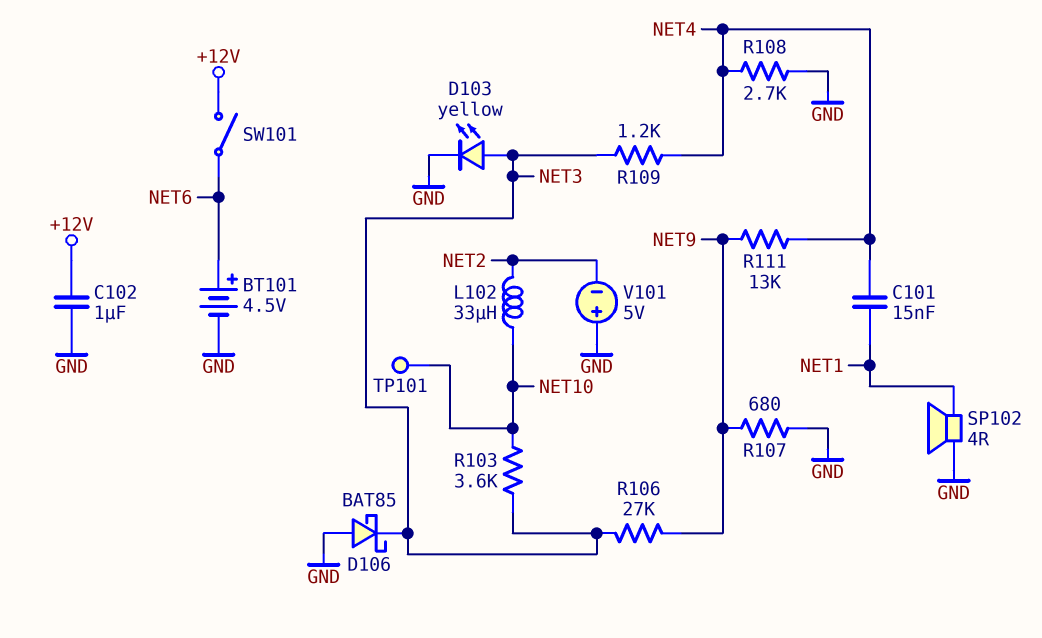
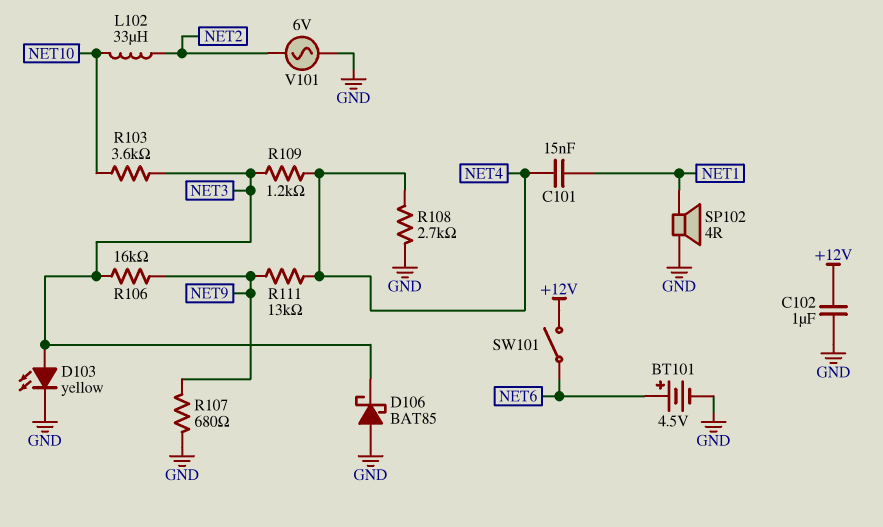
R106: 27k (NET3, NET9) -> 16k (NET3, NET9)
TP101: test point (NET10) -> none
V101: 5V (plus GND, minus NET2) -> AC 6V (GND, NET2)

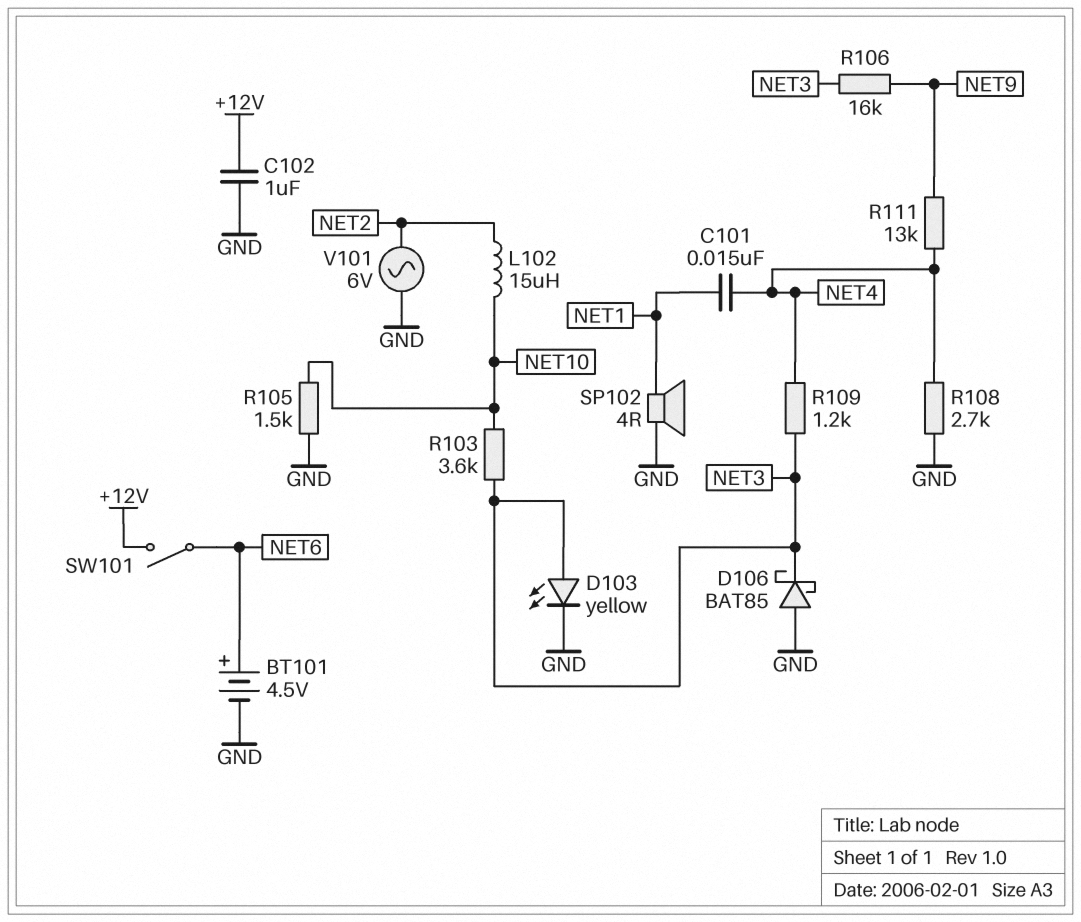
L102: 33uH (NET2, NET10) -> 15uH (NET2, NET10)
R105: none -> 1.5k (GND, NET10)
R107: 680 (GND, NET9) -> none

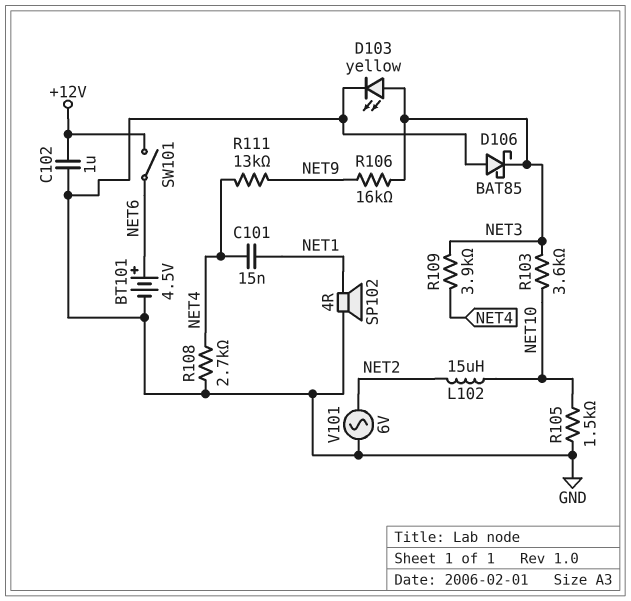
R109: 1.2k (NET3, NET4) -> 3.9k (NET3, NET4)

